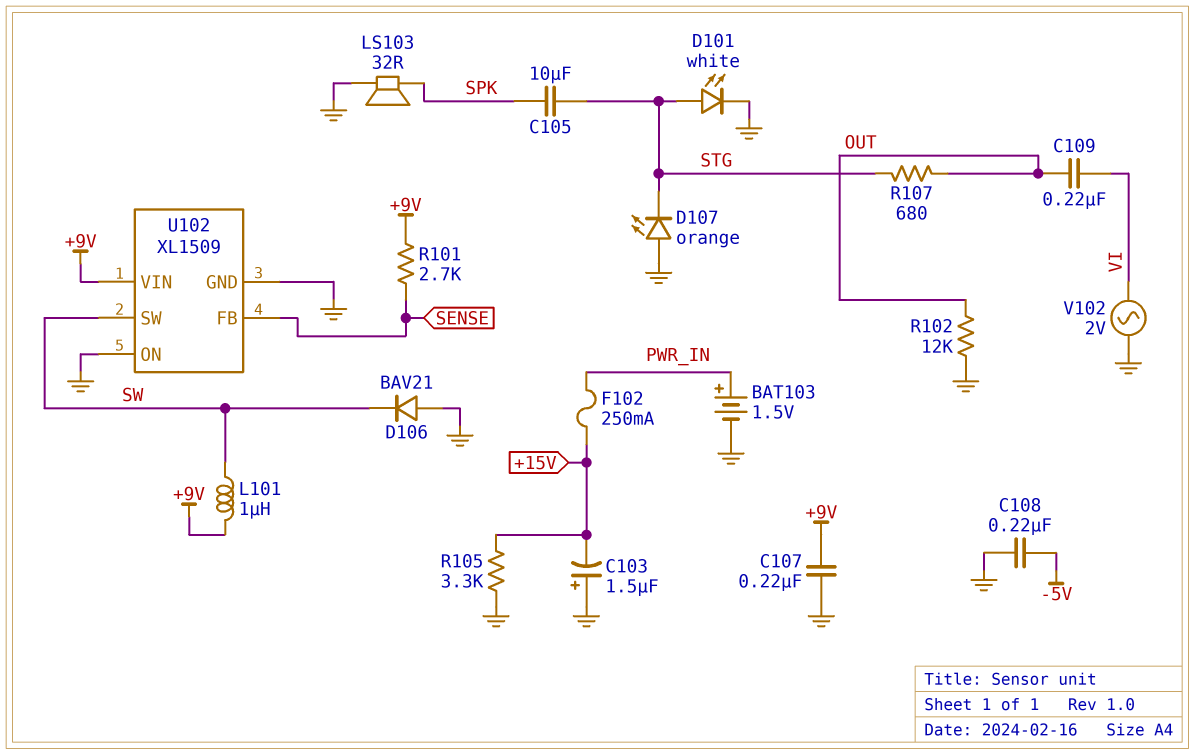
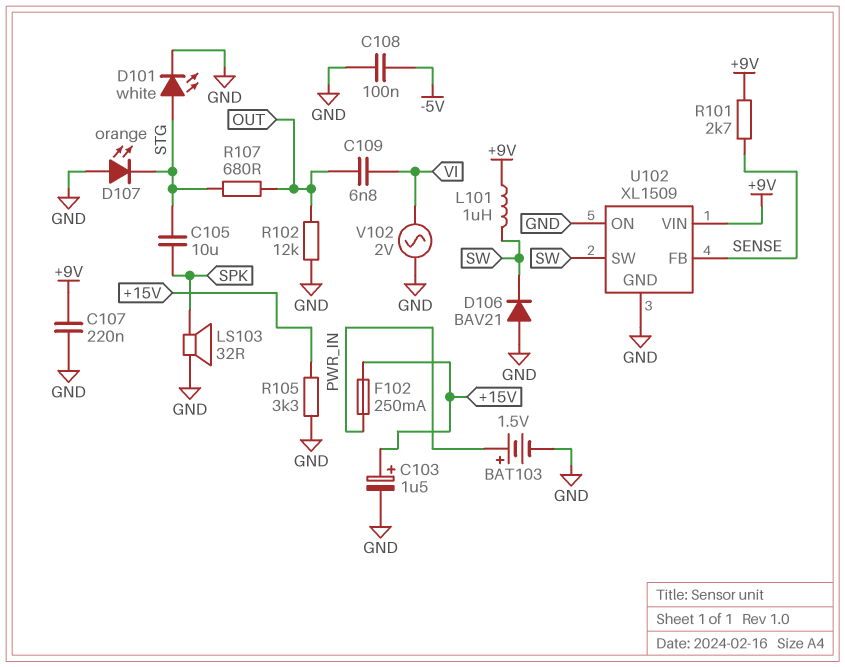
C103: 1.5uF (plus GND, minus +15V) -> 1.5uF (plus +15V, minus GND)
C108: 220nF (-5V, GND) -> 100nF (-5V, GND)
C109: 220nF (OUT, VI) -> 6.8nF (OUT, VI)

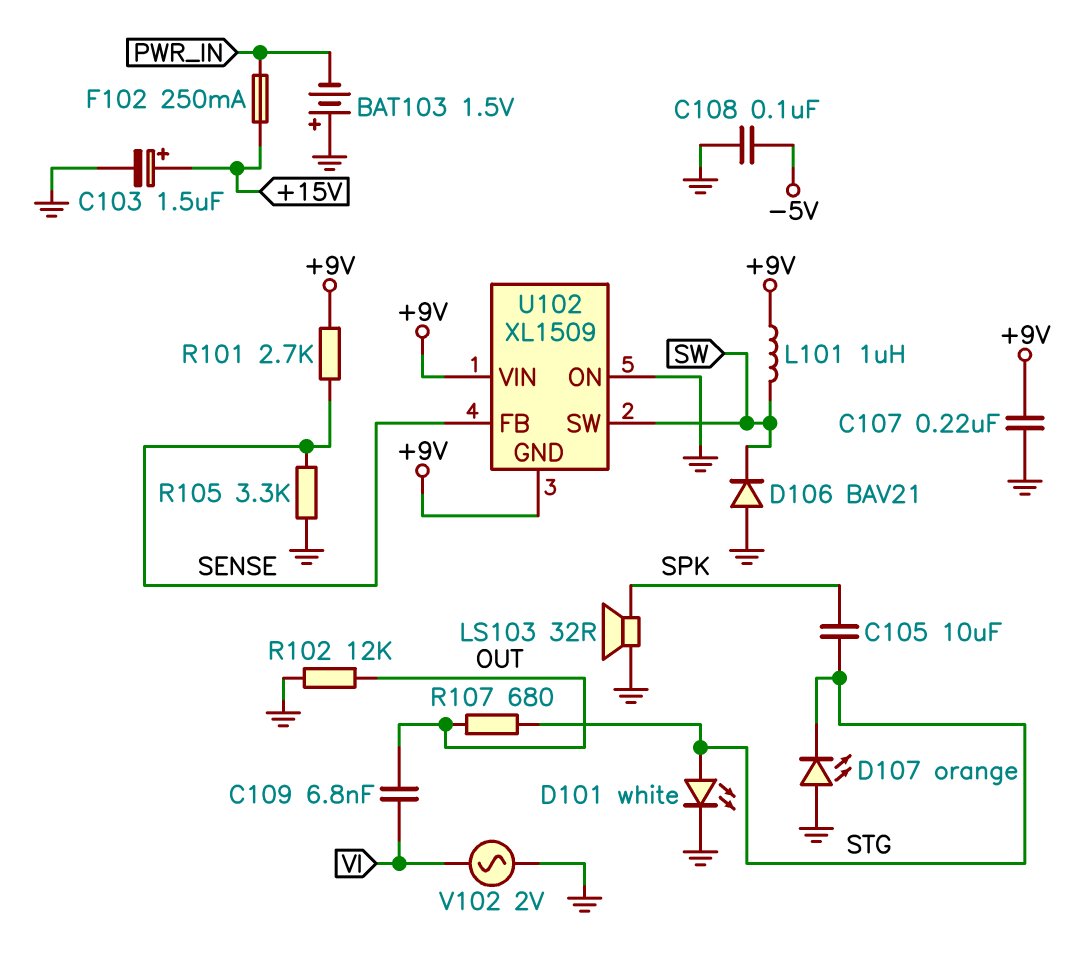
BAT103: 1.5V (plus PWR_IN, minus GND) -> 1.5V (plus GND, minus PWR_IN)
R105: 3.3k (+15V, GND) -> 3.3k (GND, SENSE)
U102 pin GND: GND -> +9V

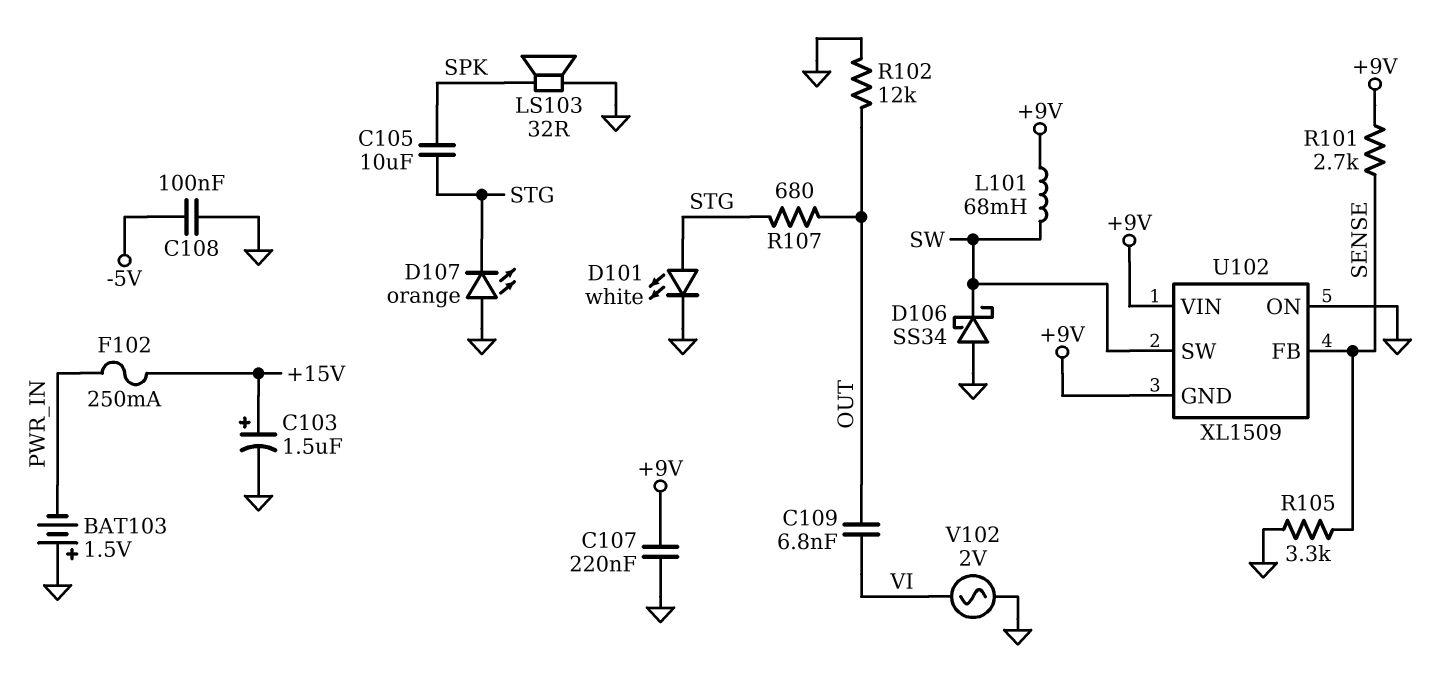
D106: diode BAV21 (A GND, K SW) -> schottky SS34 (A GND, K SW)
L101: 1uH (+9V, SW) -> 68mH (+9V, SW)

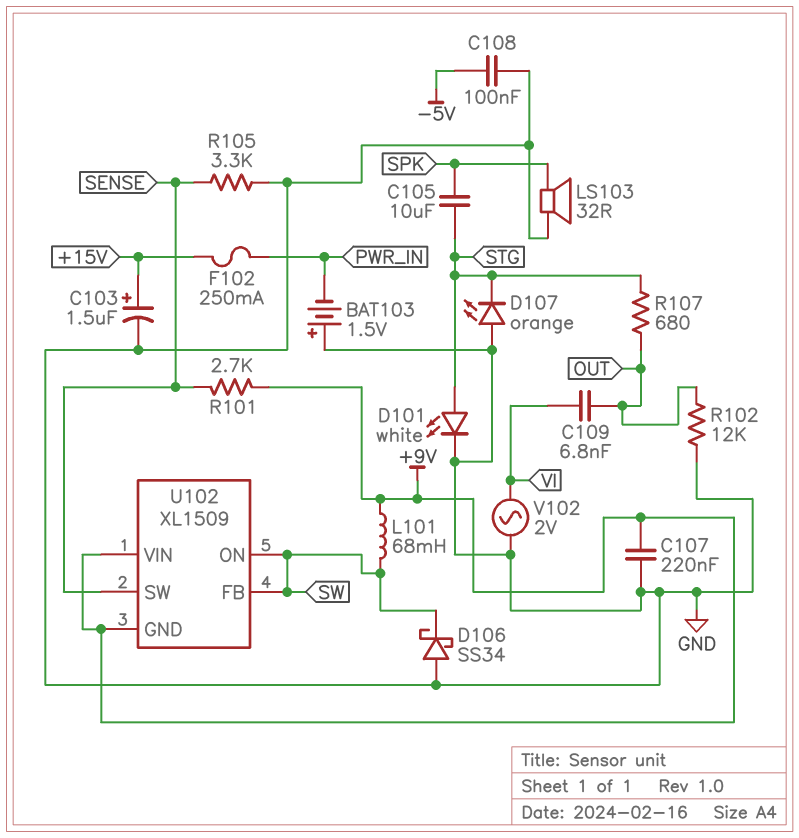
U102 pin FB: SENSE -> SW
U102 pin ON: GND -> SW
U102 pin SW: SW -> SENSE

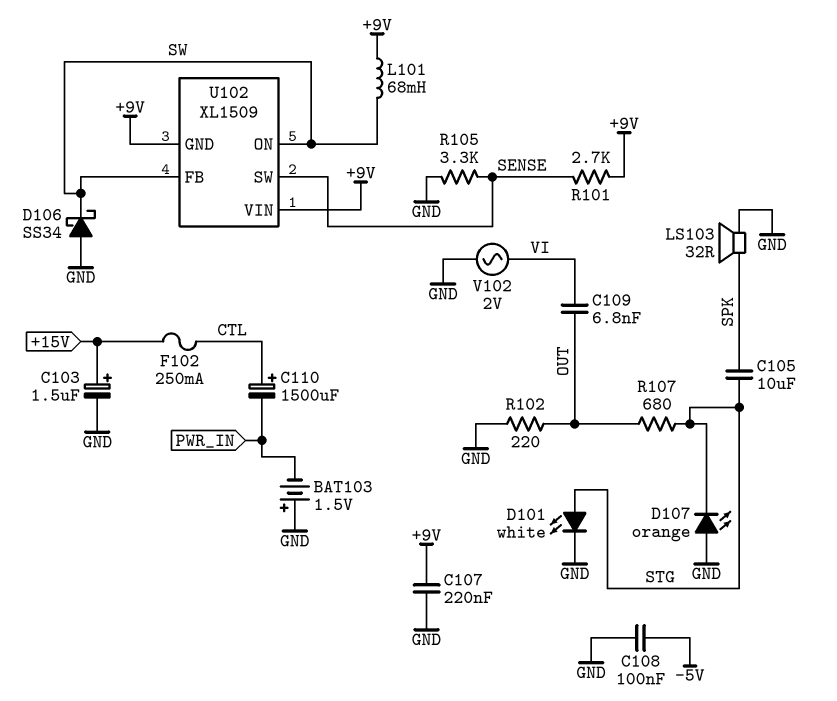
C110: none -> 1500uF (plus CTL, minus PWR_IN)
F102: 250mA (+15V, PWR_IN) -> 250mA (+15V, CTL)
R102: 12k (GND, OUT) -> 220 (GND, OUT)

